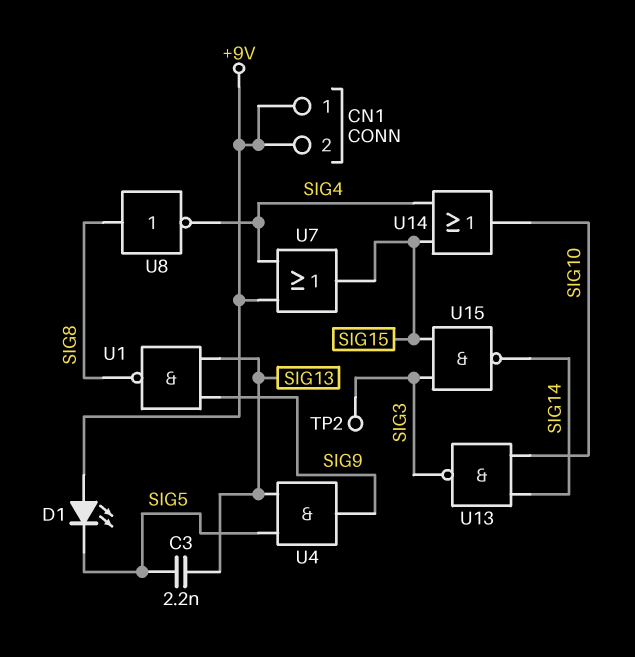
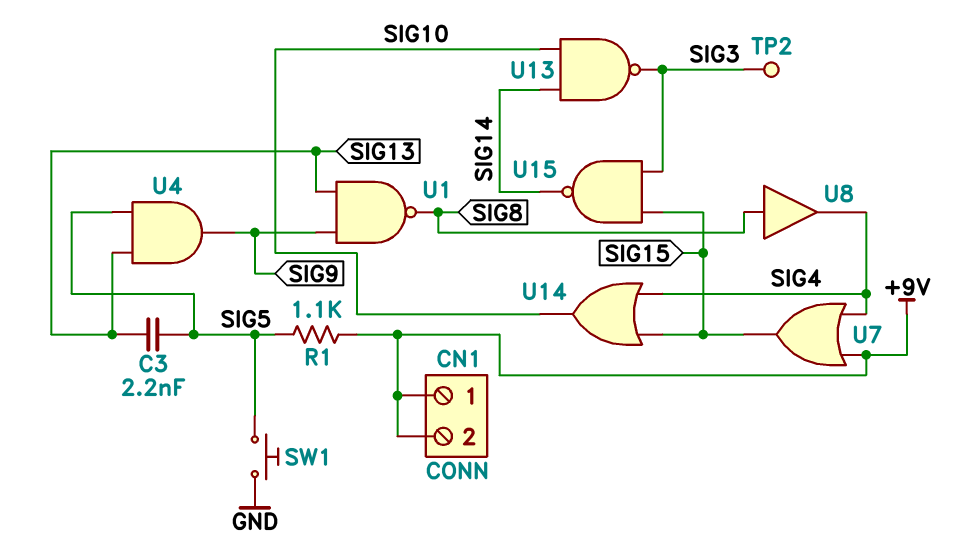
D1: LED (A +9V, K SIG5) -> none
R1: none -> 1.1k (+9V, SIG5)
SW1: none -> button (GND, SIG5)
U8: NOT (in SIG8, out SIG4) -> buffer (in SIG8, out SIG4)

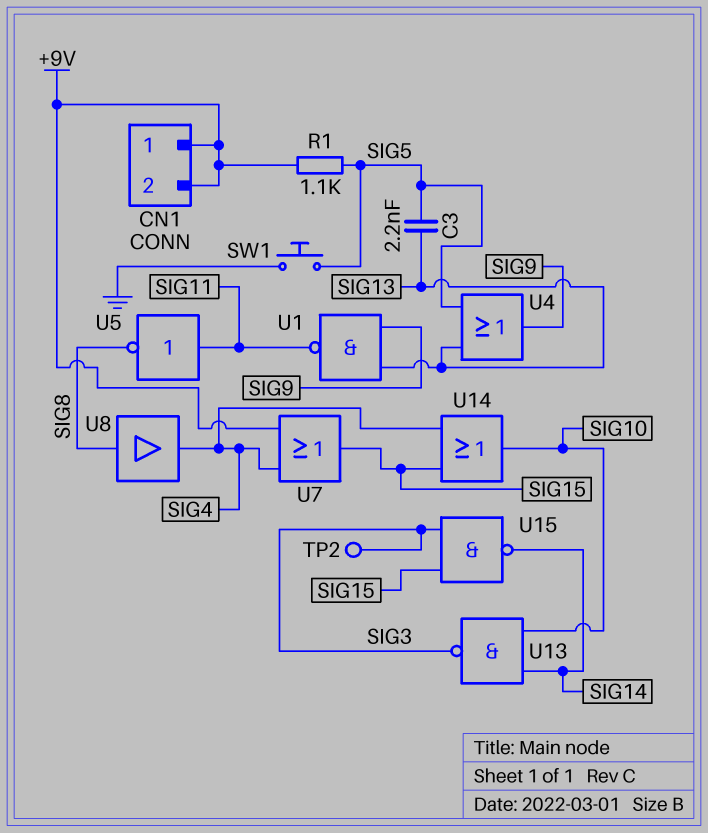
U1: NAND (in SIG9, in SIG13, out SIG8) -> NAND (in SIG9, in SIG13, out SIG11)
U4: AND (in SIG5, in SIG13, out SIG9) -> OR (in SIG5, in SIG13, out SIG9)
U5: none -> NOT (in SIG11, out SIG8)

